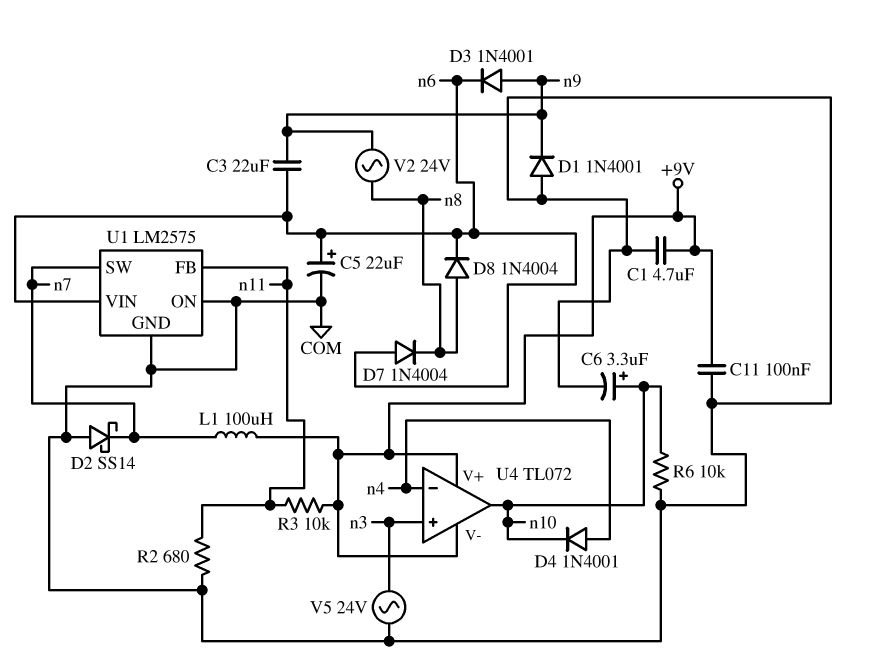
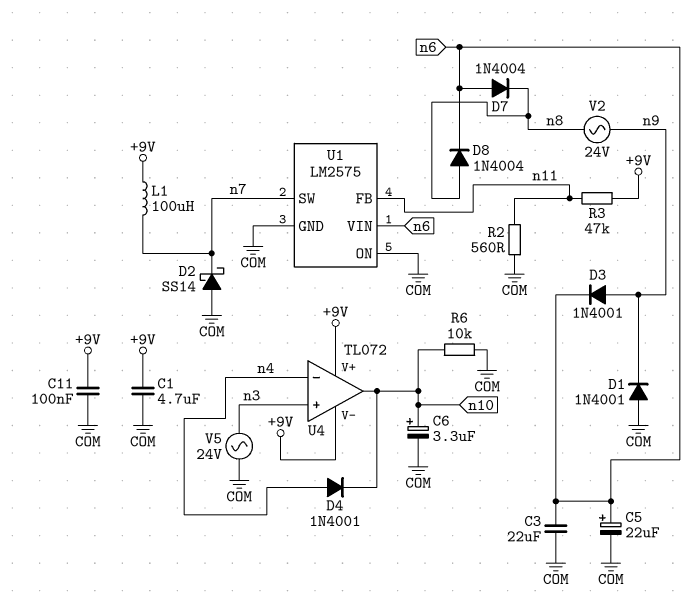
C3: 22uF (n6, n9) -> 22uF (COM, n6)
R2: 680 (COM, n11) -> 560 (COM, n11)
R3: 10k (+9V, n11) -> 47k (+9V, n11)

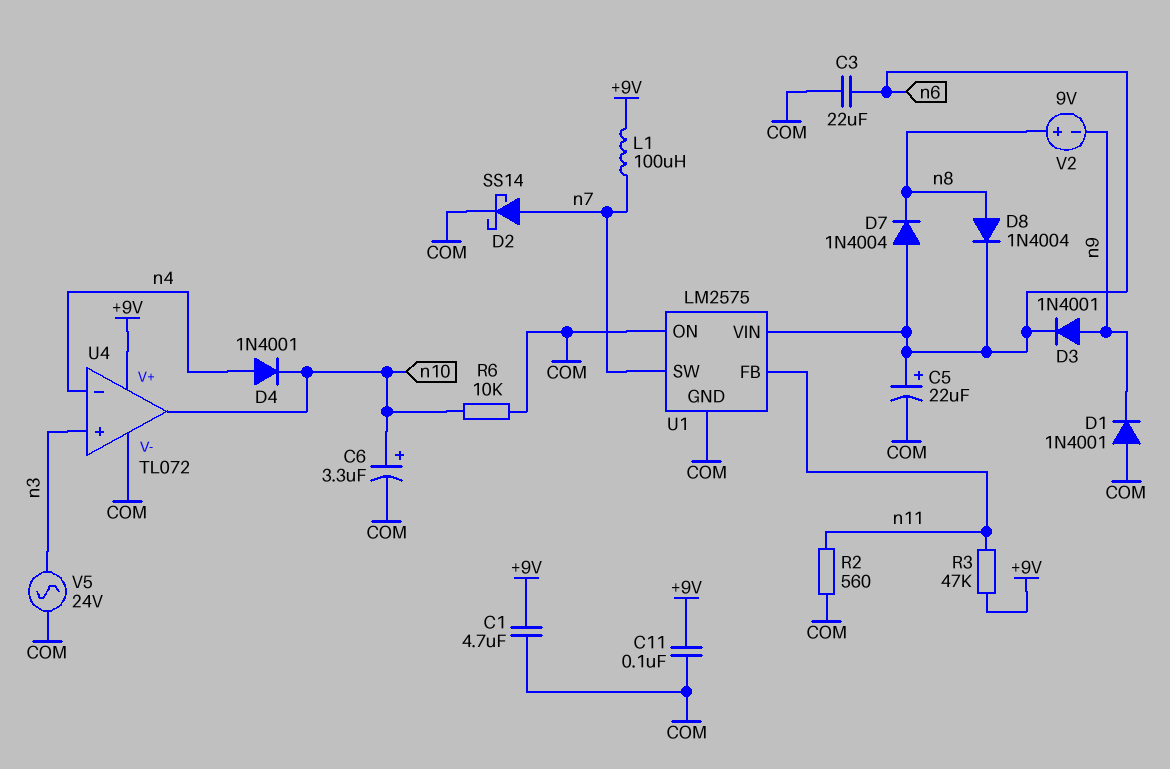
D2: schottky SS14 (A COM, K n7) -> schottky SS14 (A n7, K COM)
U4 pin V-: +9V -> COM
V2: AC 24V (n8, n9) -> 9V (plus n8, minus n9)

